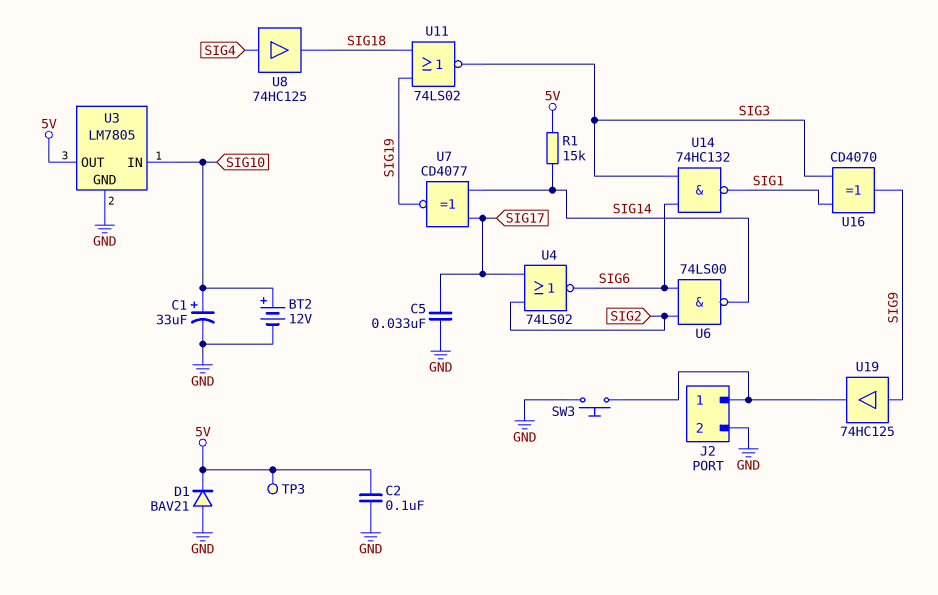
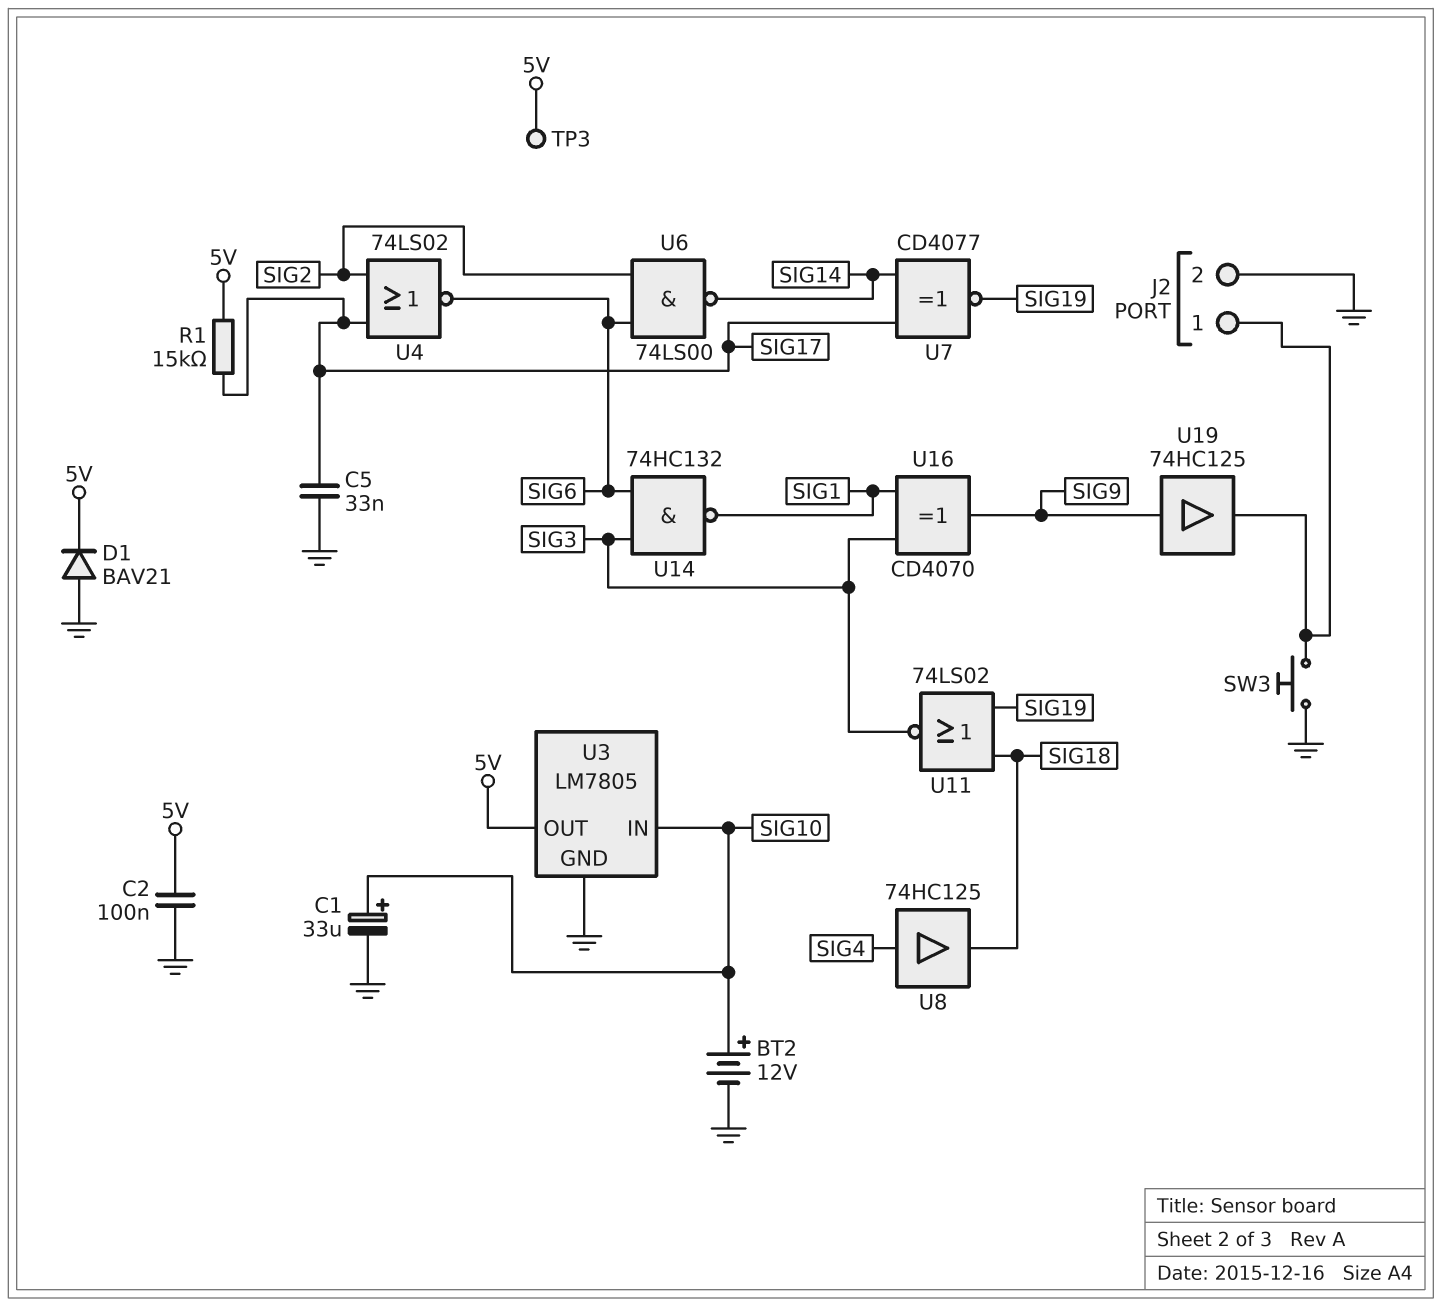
R1: 15k (5V, SIG14) -> 15k (5V, SIG17)

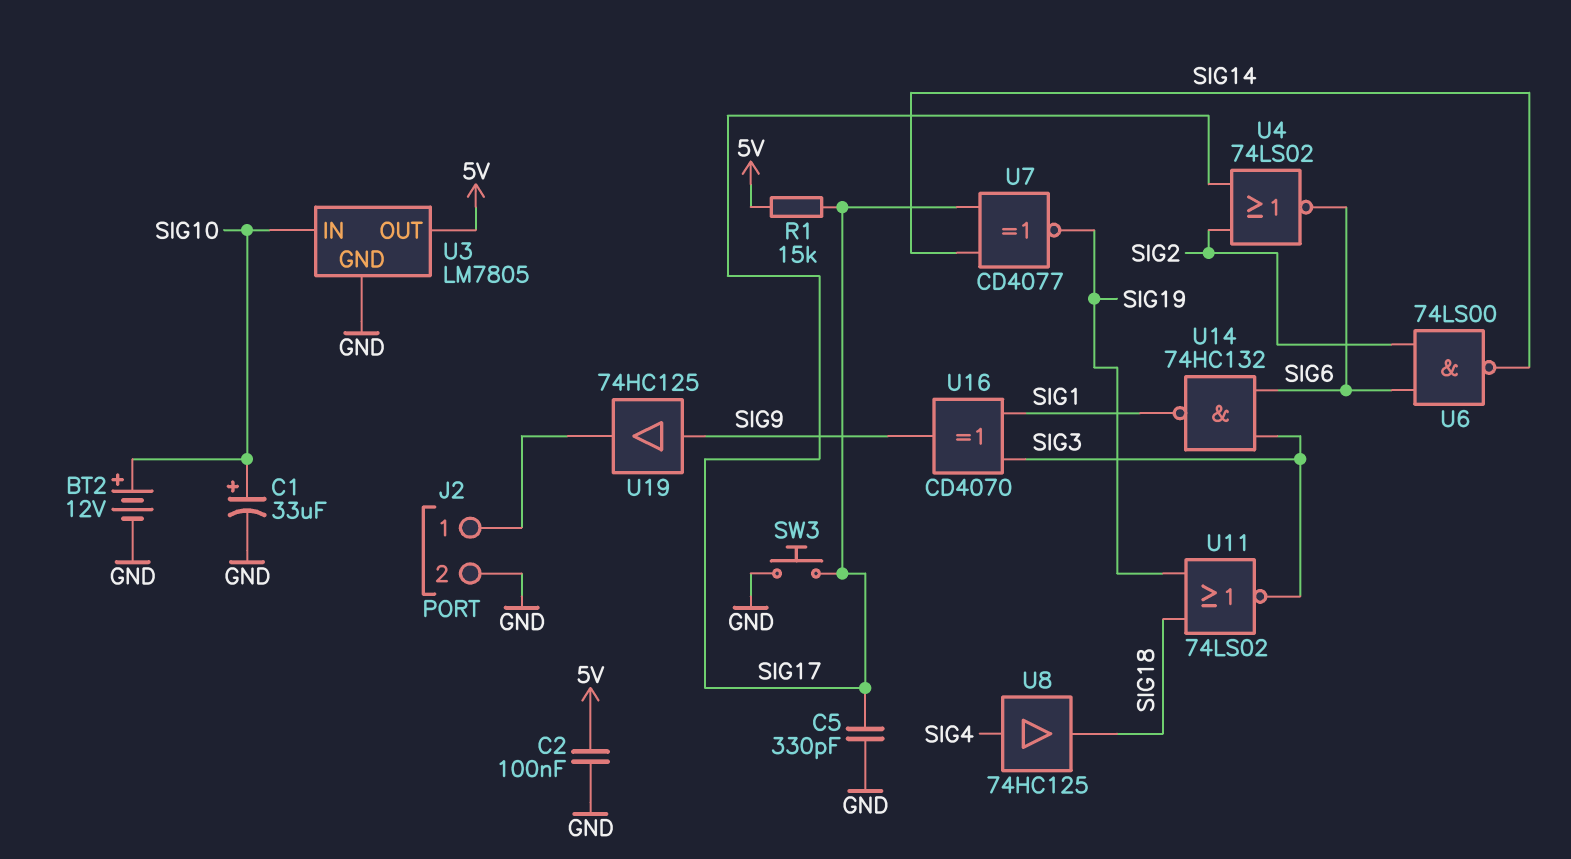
C5: 33nF (GND, SIG17) -> 330pF (GND, SIG17)
D1: diode BAV21 (A GND, K 5V) -> none
SW3: button (GND, J2/1) -> button (GND, SIG17)
TP3: test point (5V) -> none

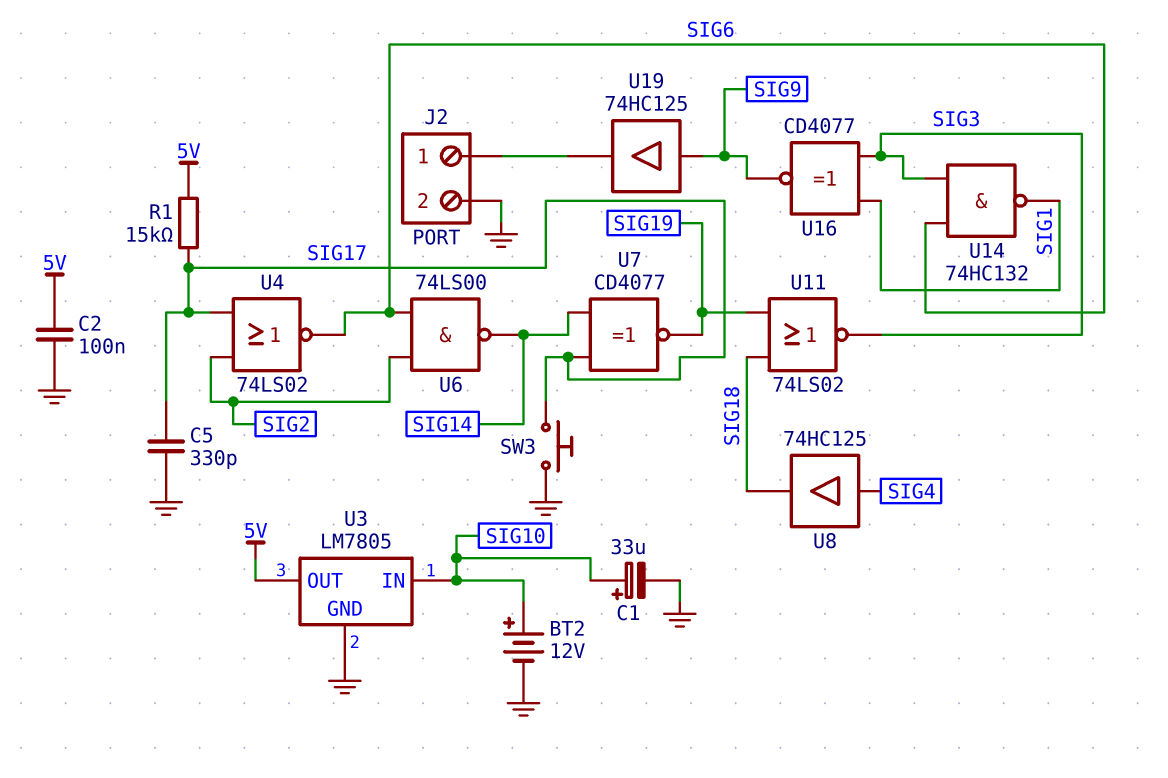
U16: XOR CD4070 (in SIG1, in SIG3, out SIG9) -> XNOR CD4077 (in SIG1, in SIG3, out SIG9)

